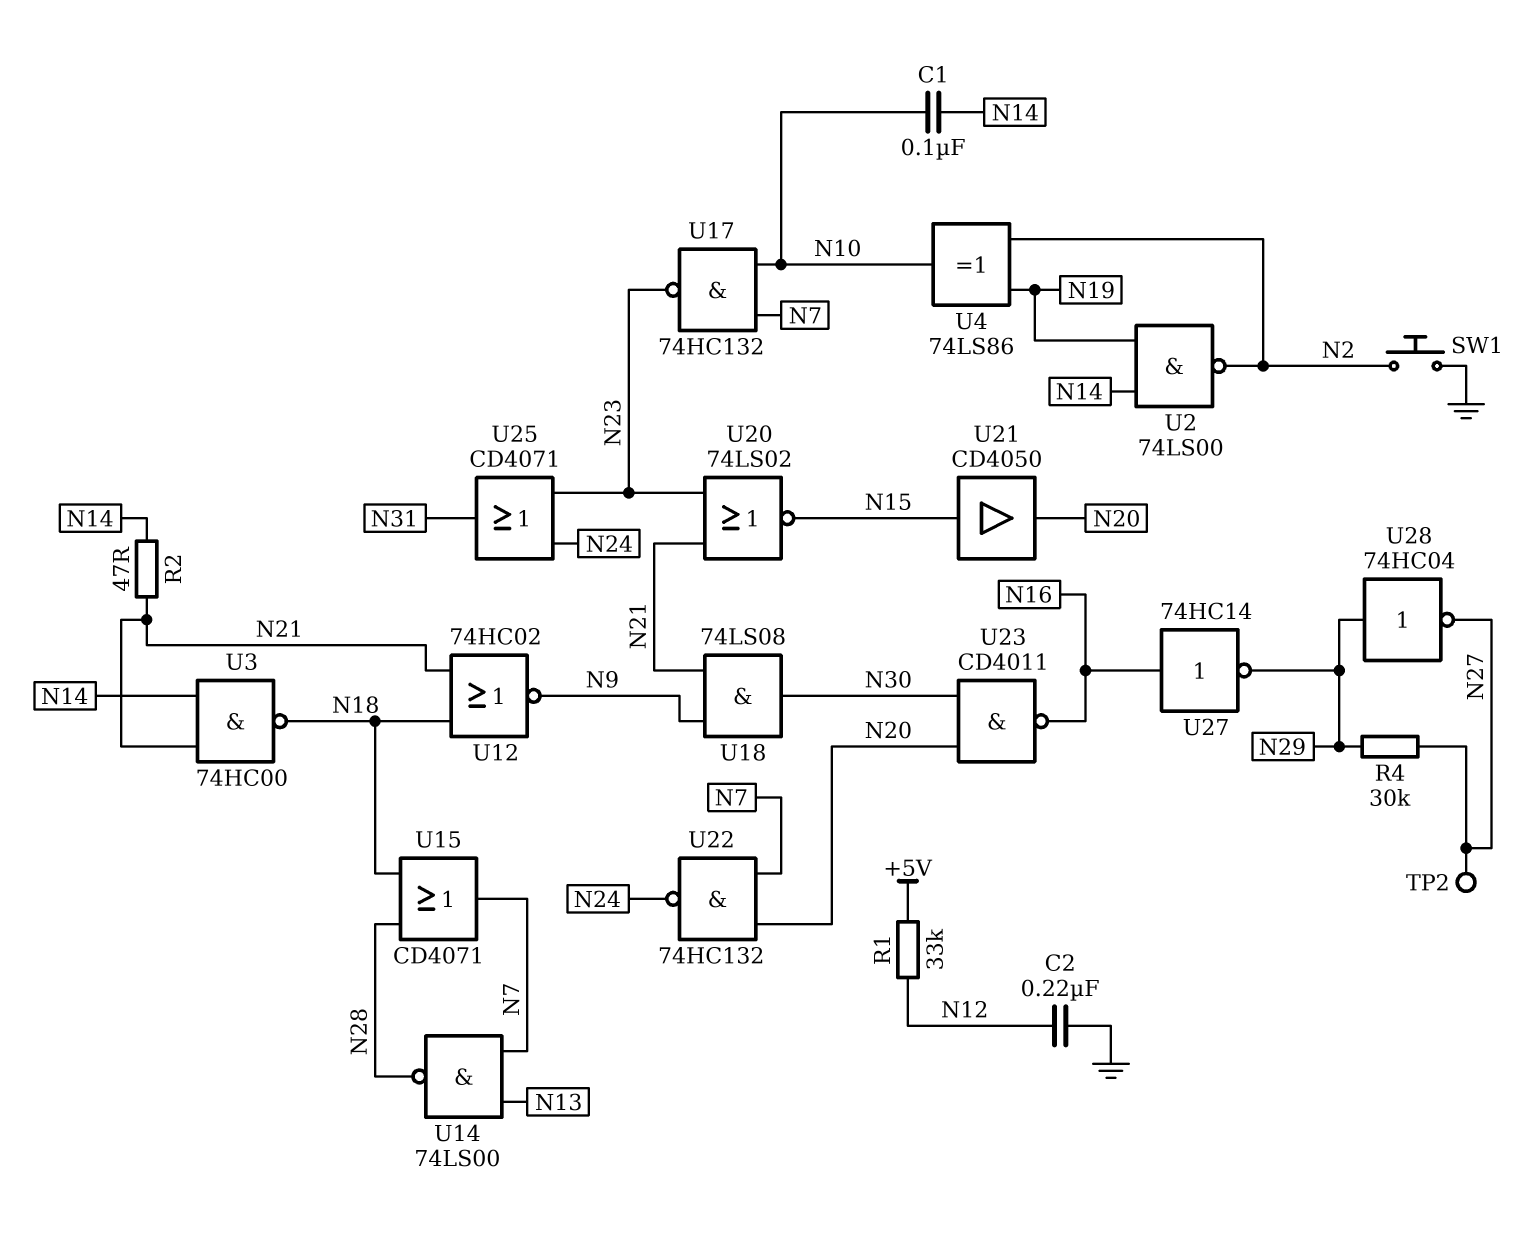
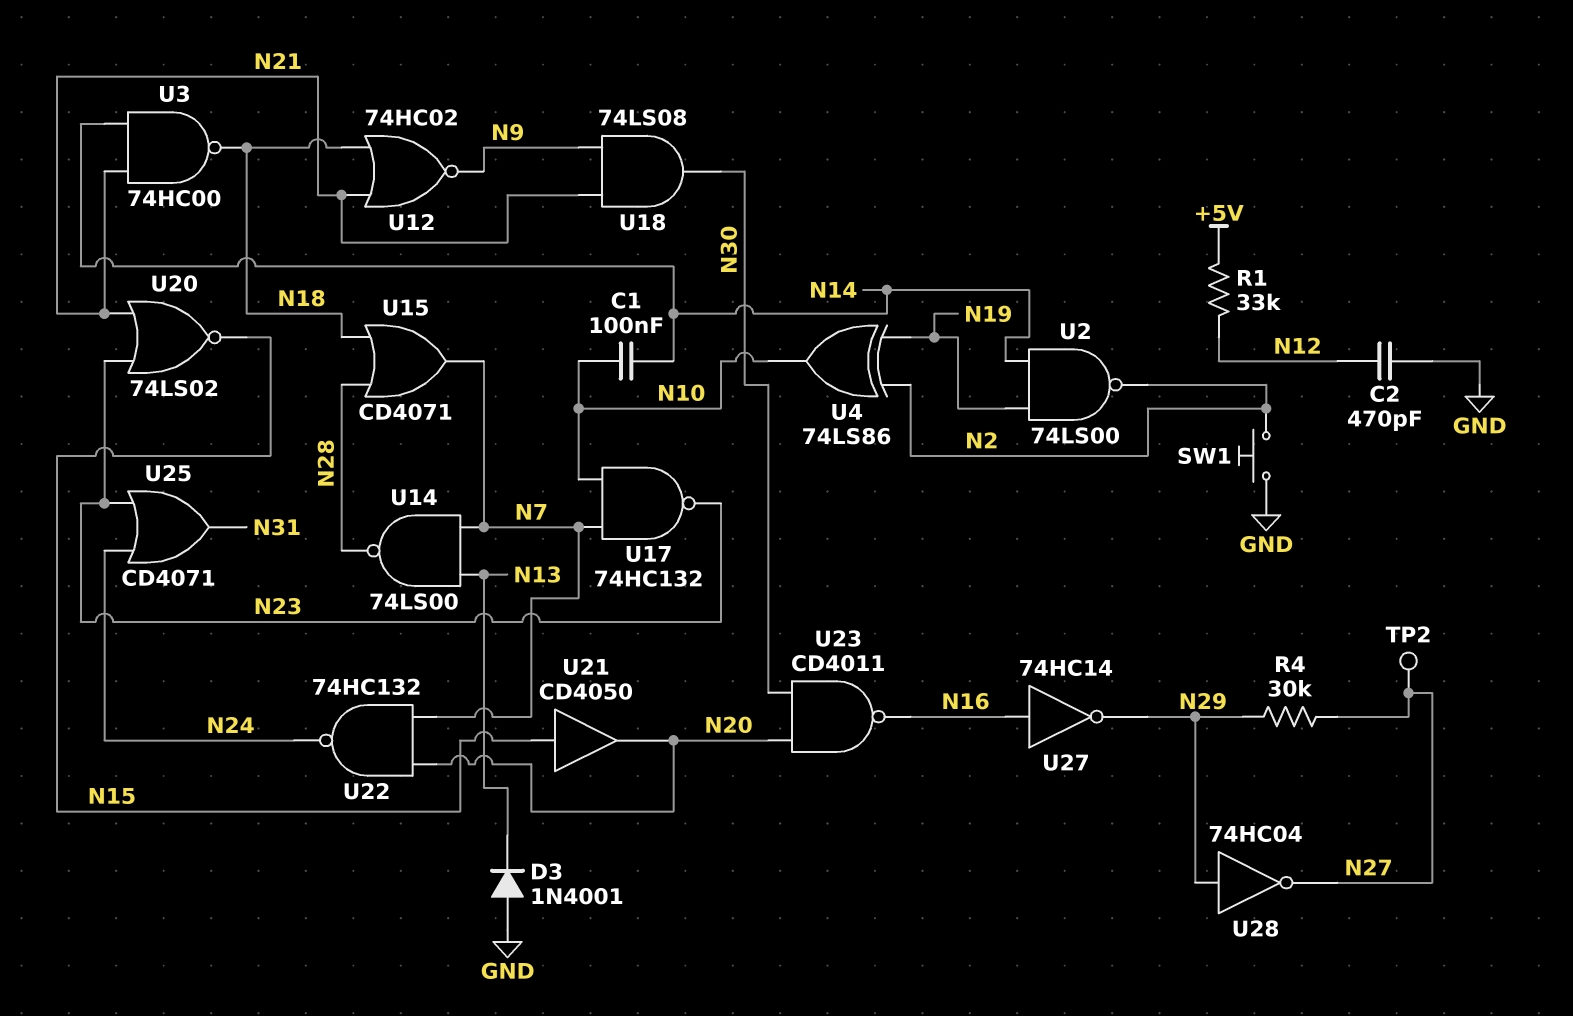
C2: 220nF (GND, N12) -> 470pF (GND, N12)
D3: none -> diode 1N4001 (A GND, K N13)
R2: 47 (N14, N21) -> none

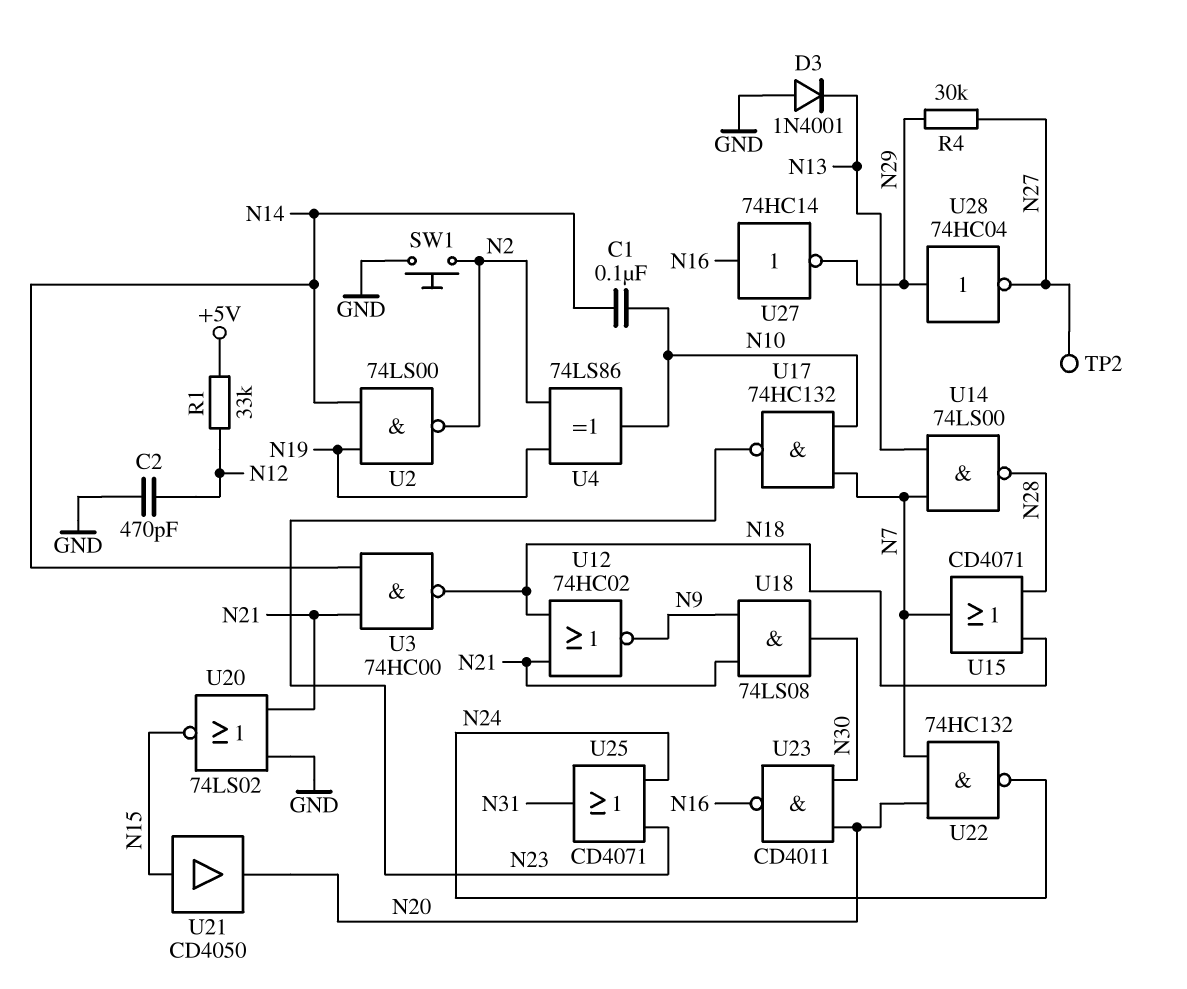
U20: NOR 74LS02 (in N21, in N23, out N15) -> NOR 74LS02 (in GND, in N21, out N15)

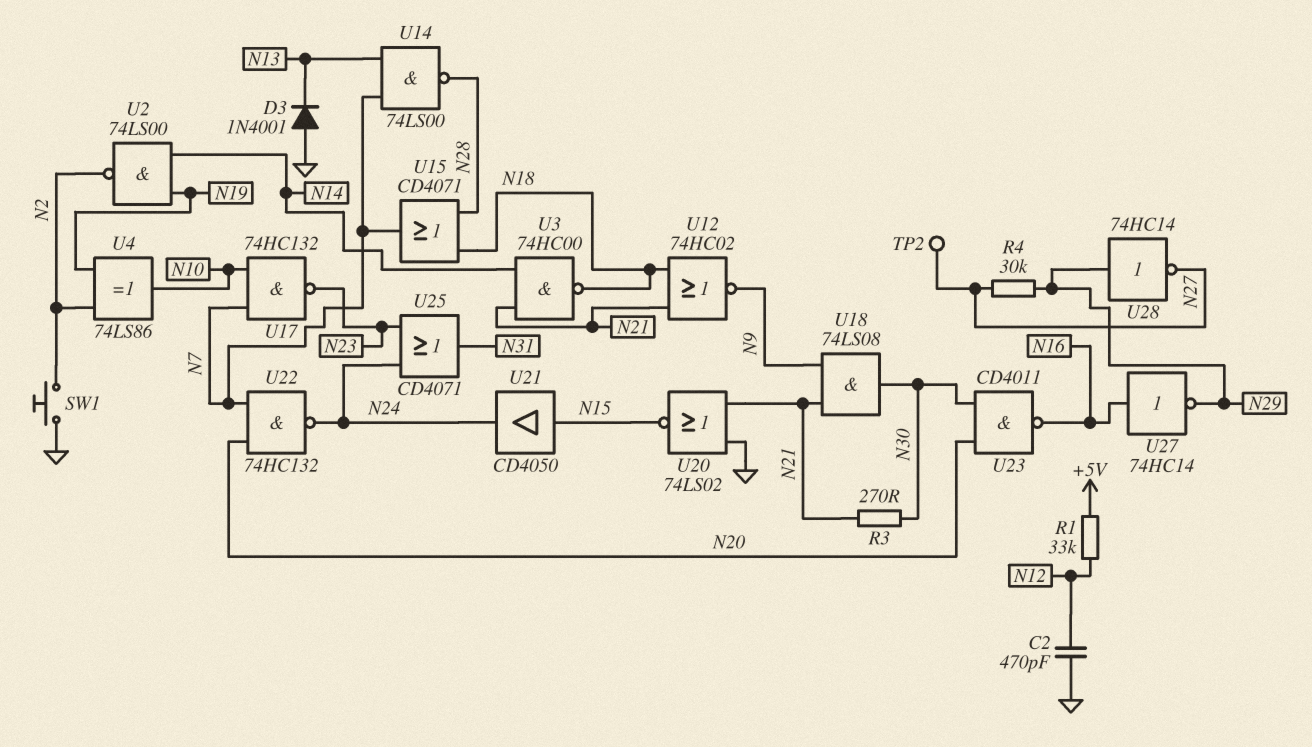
C1: 100nF (N10, N14) -> none
R3: none -> 270 (N21, N30)
U21: buffer CD4050 (in N15, out N20) -> buffer CD4050 (in N15, out N24)
U28: NOT 74HC04 (in N29, out N27) -> NOT 74HC14 (in N29, out N27)

